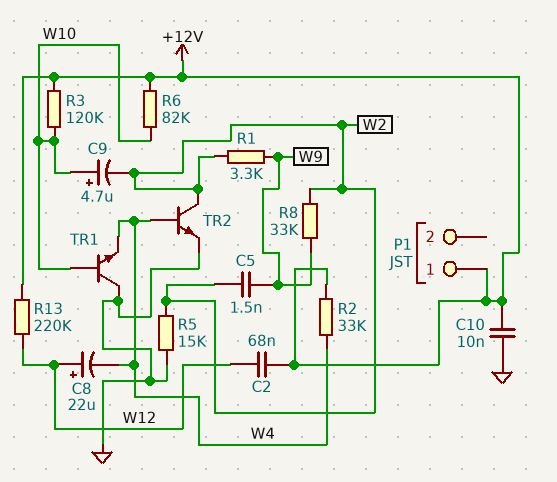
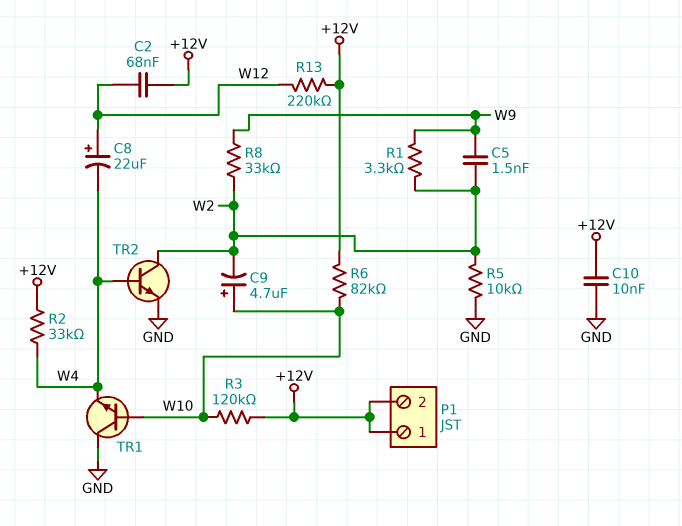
P1 pin 2: none -> +12V
R5: 15k (GND, W2) -> 10k (GND, W2)

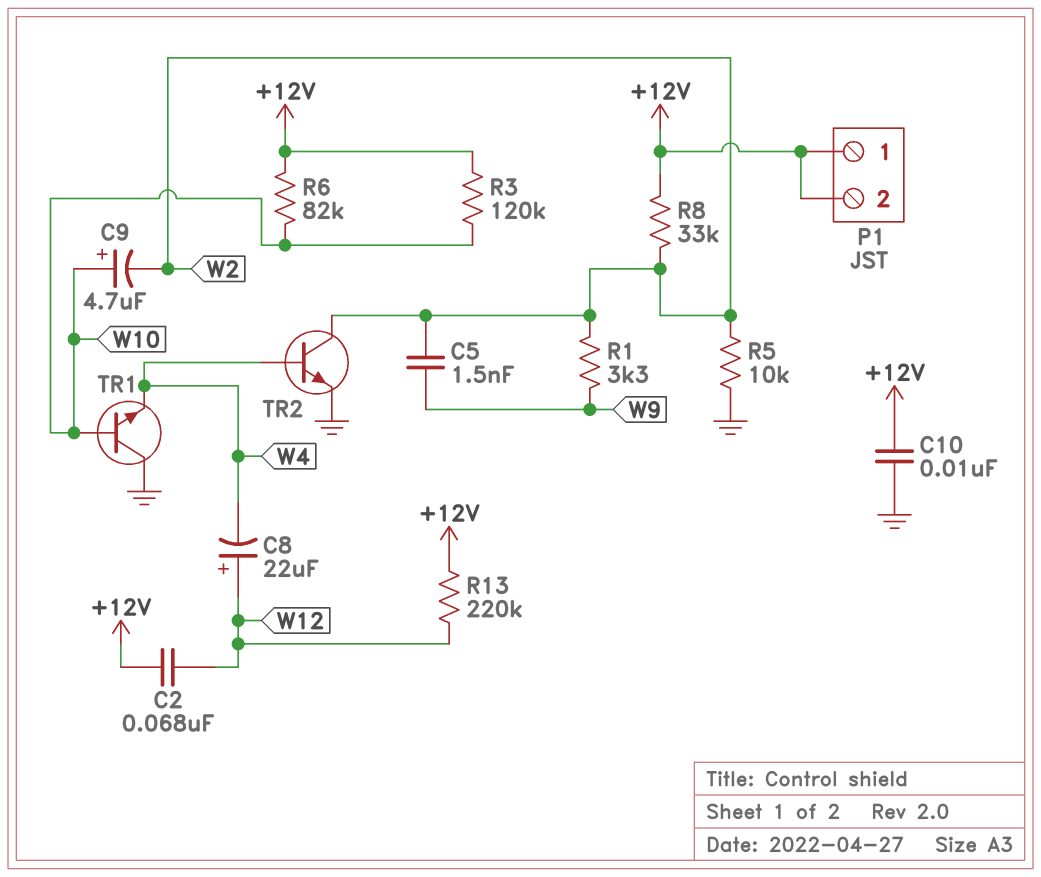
R2: 33k (+12V, W4) -> none
R8: 33k (W2, W9) -> 33k (+12V, W2)

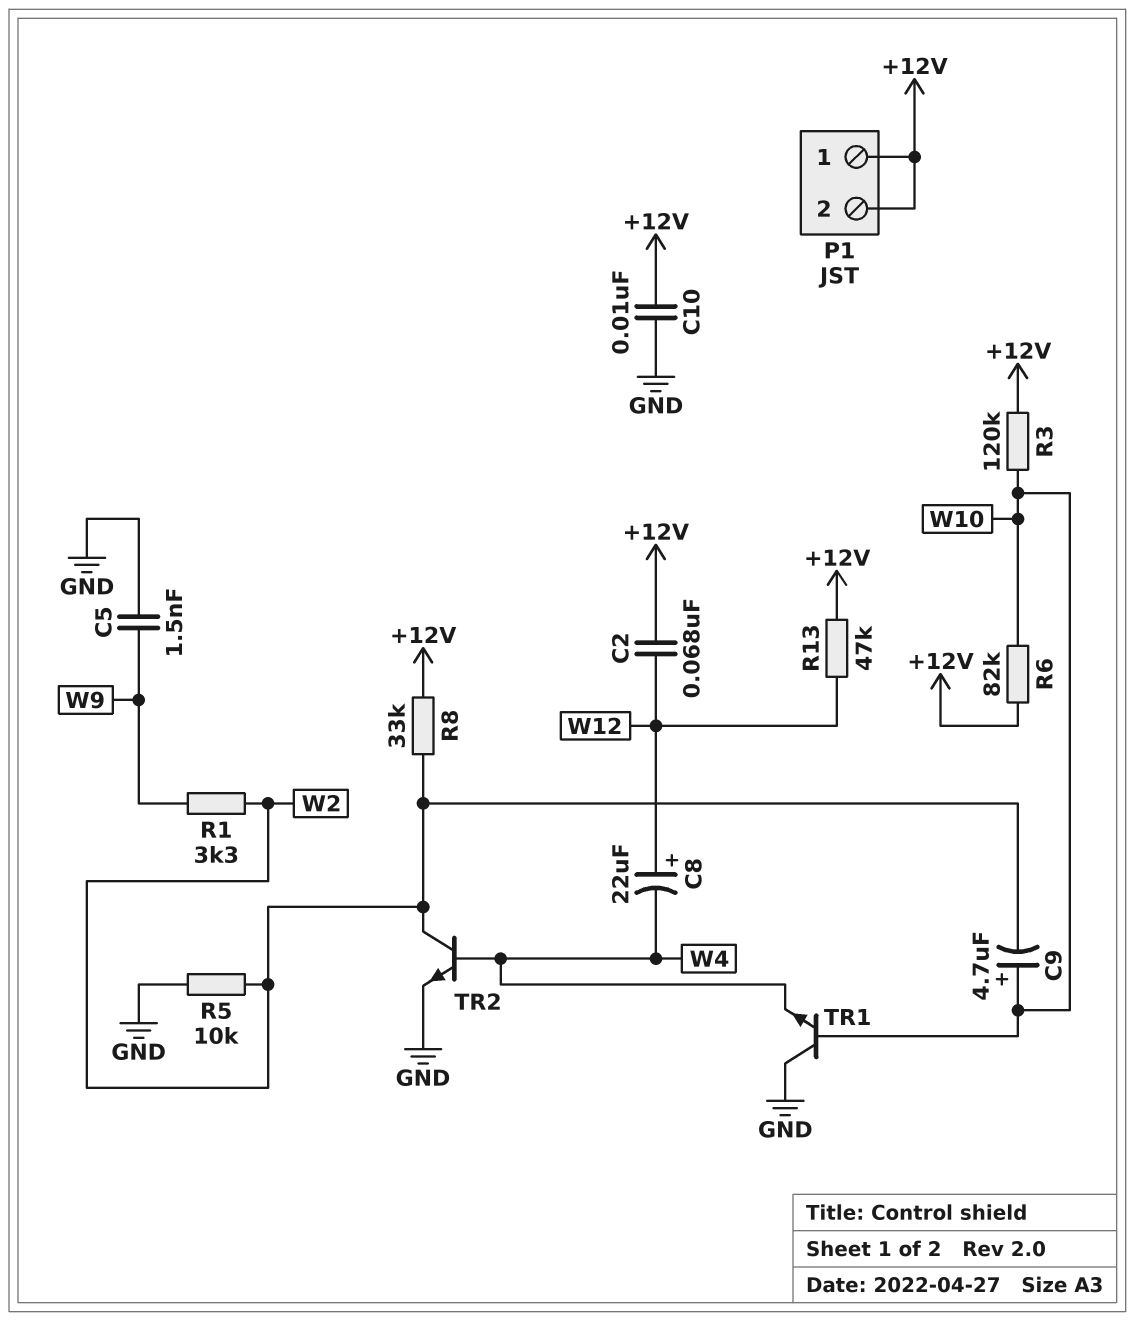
C5: 1.5nF (W2, W9) -> 1.5nF (GND, W9)
R13: 220k (+12V, W12) -> 47k (+12V, W12)

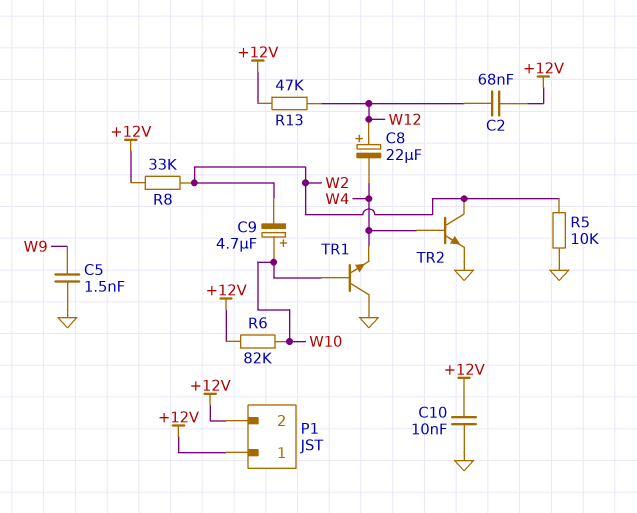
R1: 3.3k (W2, W9) -> none
R3: 120k (+12V, W10) -> none

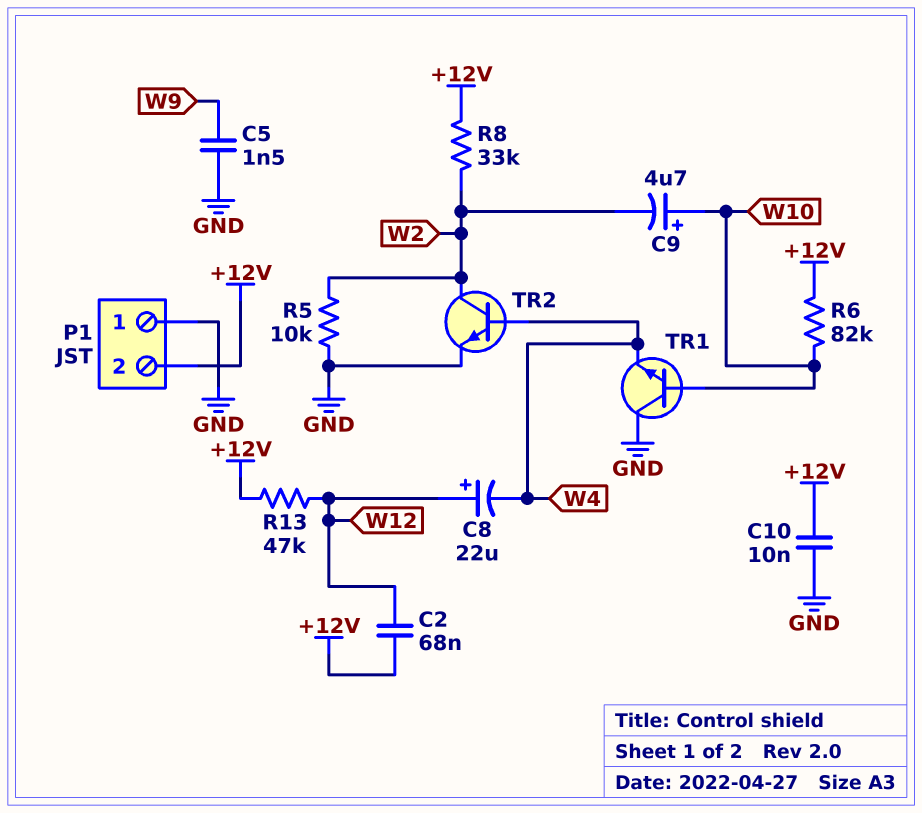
P1 pin 1: +12V -> GND

